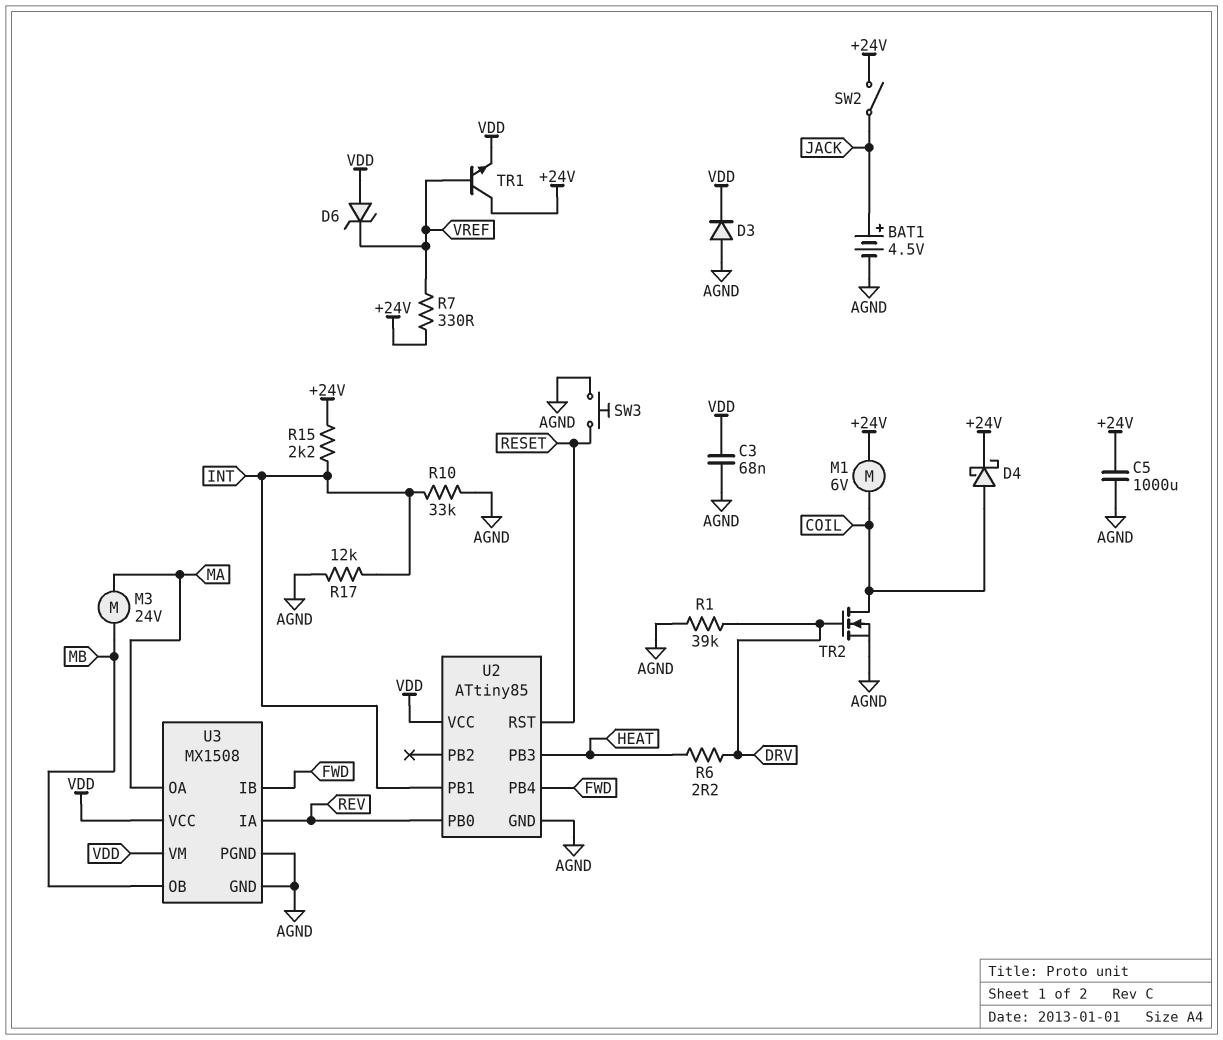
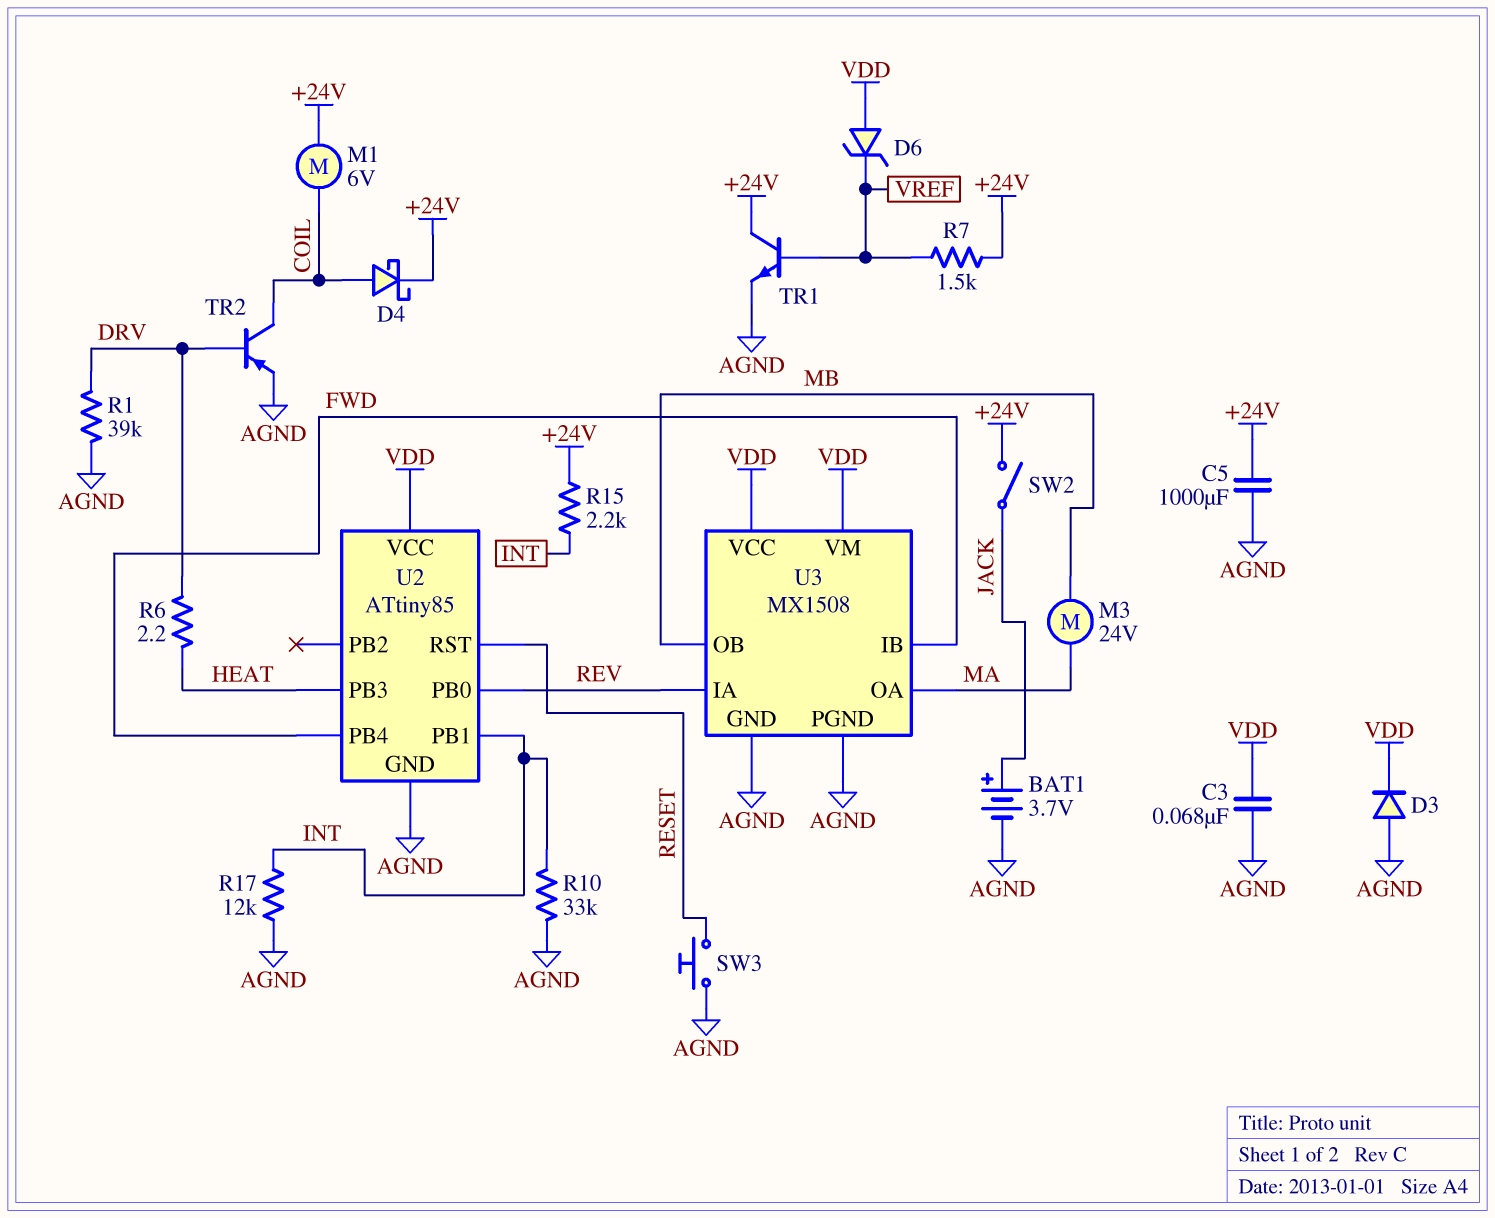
BAT1: 4.5V (plus JACK, minus AGND) -> 3.7V (plus JACK, minus AGND)
R7: 330 (+24V, VREF) -> 1.5k (+24V, VREF)
TR1: NPN (B VREF, C +24V, E VDD) -> NPN (B VREF, C +24V, E AGND)
TR2: NMOS (G DRV, D COIL, S AGND) -> PNP (B DRV, C COIL, E AGND)

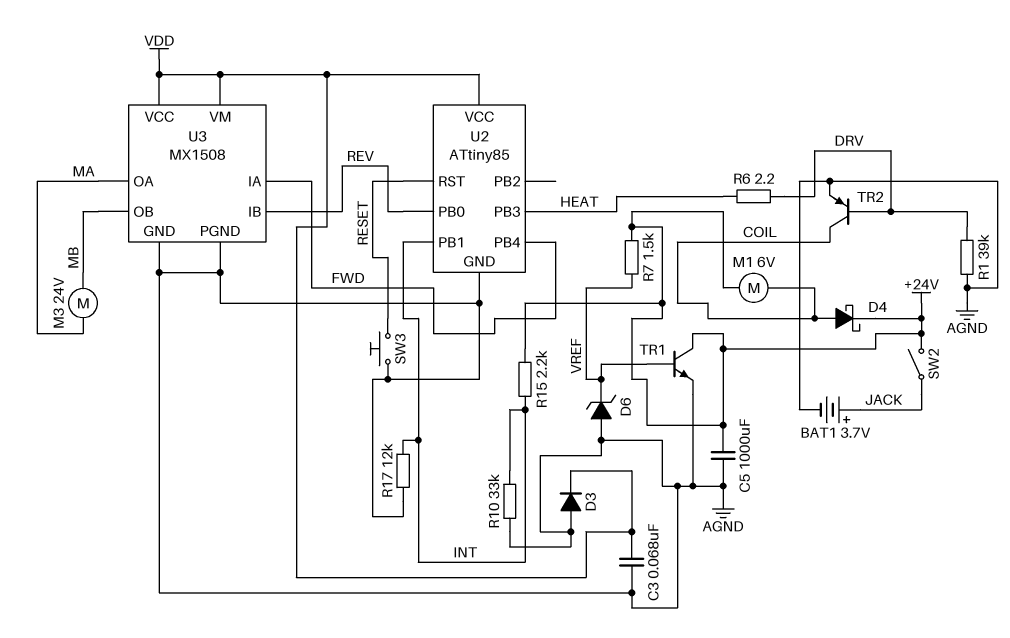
D6: zener (A VDD, K VREF) -> zener (A AGND, K VREF)
U3 pin IA: REV -> FWD
U3 pin IB: FWD -> REV

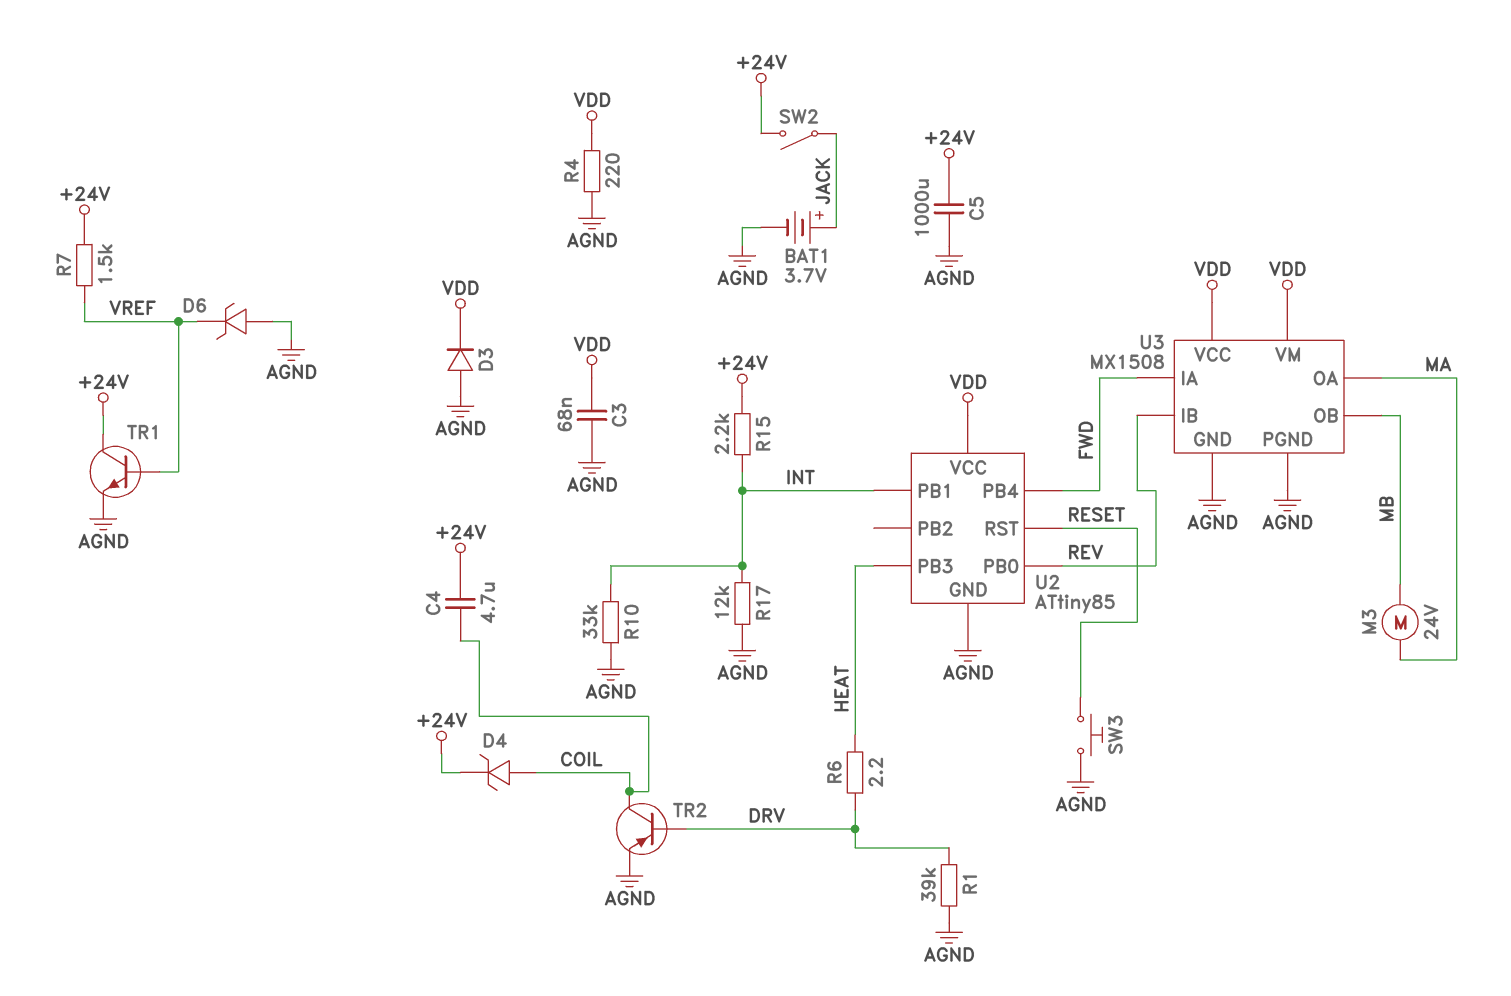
C4: none -> 4.7uF (+24V, COIL)
D4: schottky (A COIL, K +24V) -> zener (A COIL, K +24V)
M1: motor 6V (+24V, COIL) -> none
R4: none -> 220 (AGND, VDD)

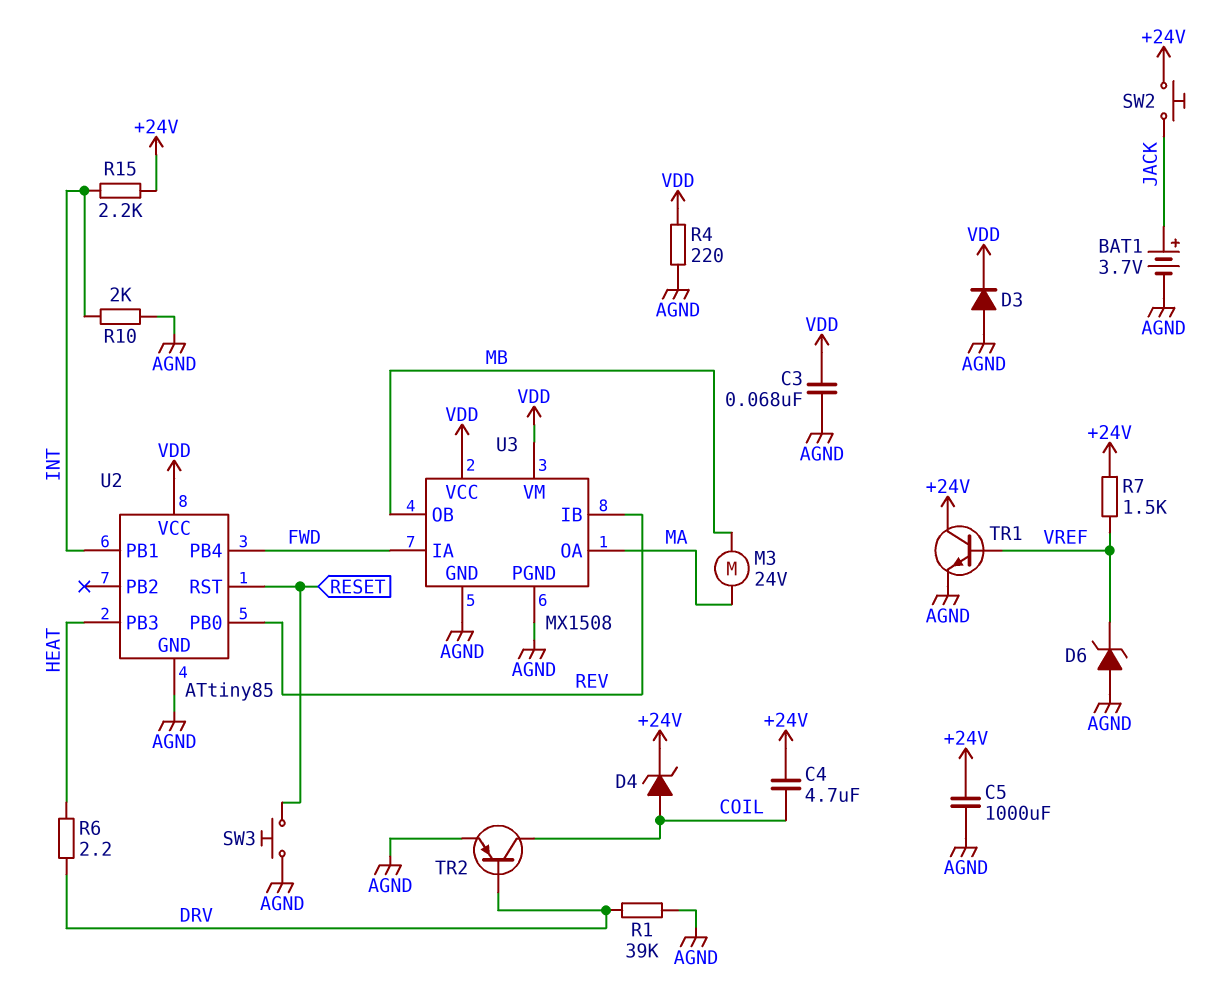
R10: 33k (AGND, INT) -> 2k (AGND, INT)
R17: 12k (AGND, INT) -> none
SW2: switch (+24V, JACK) -> button (+24V, JACK)

